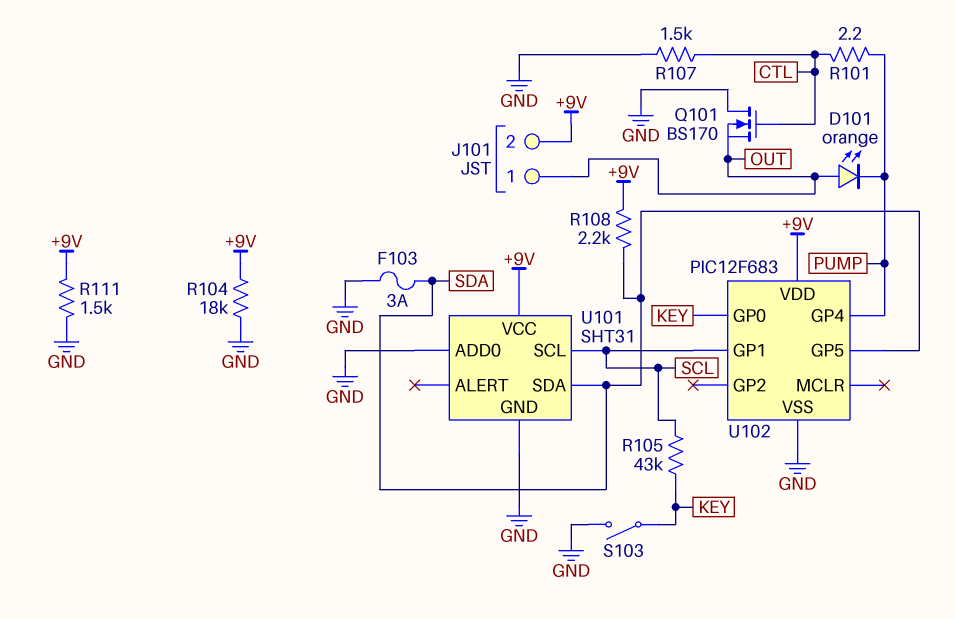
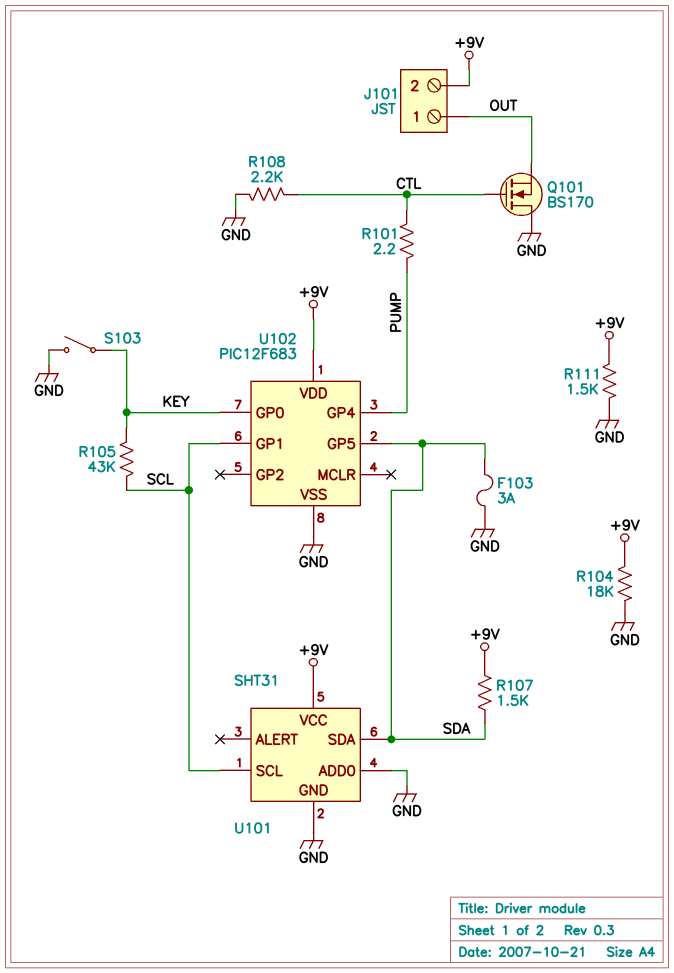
D101: LED orange (A OUT, K PUMP) -> none
R107: 1.5k (CTL, GND) -> 1.5k (+9V, SDA)
R108: 2.2k (+9V, SDA) -> 2.2k (CTL, GND)

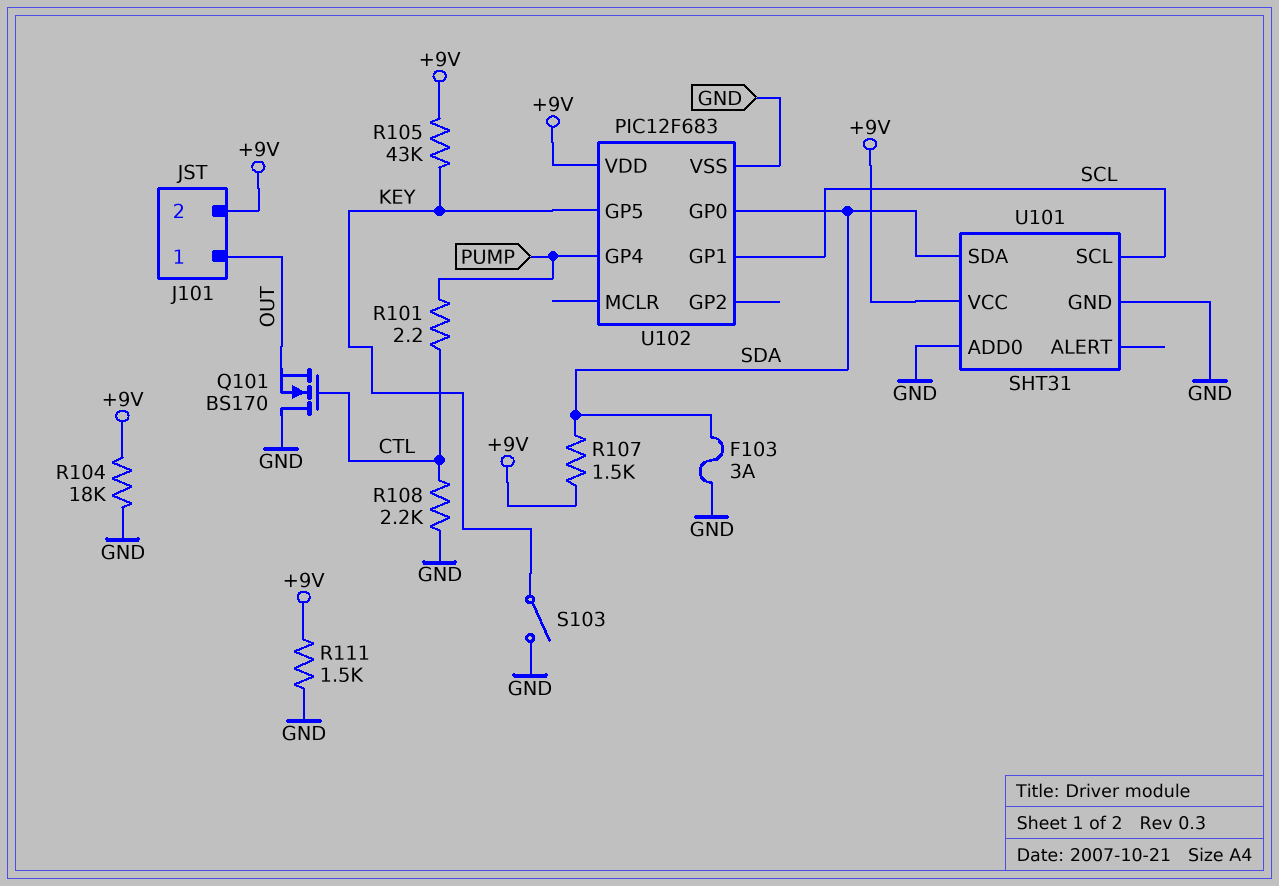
R105: 43k (KEY, SCL) -> 43k (+9V, KEY)
U102 pin GP0: KEY -> SDA
U102 pin GP5: SDA -> KEY

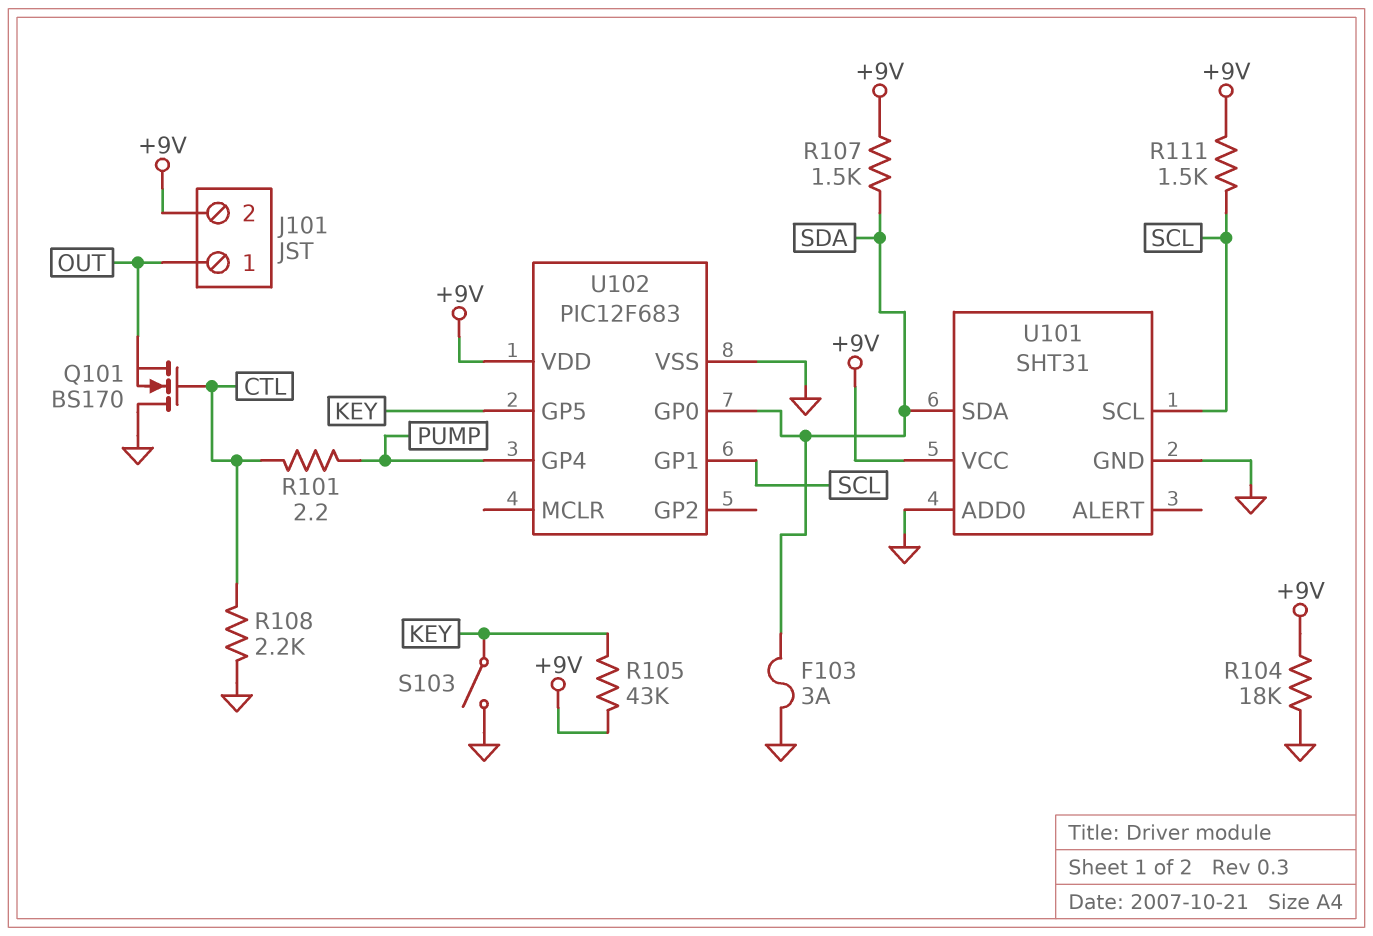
R111: 1.5k (+9V, GND) -> 1.5k (+9V, SCL)

